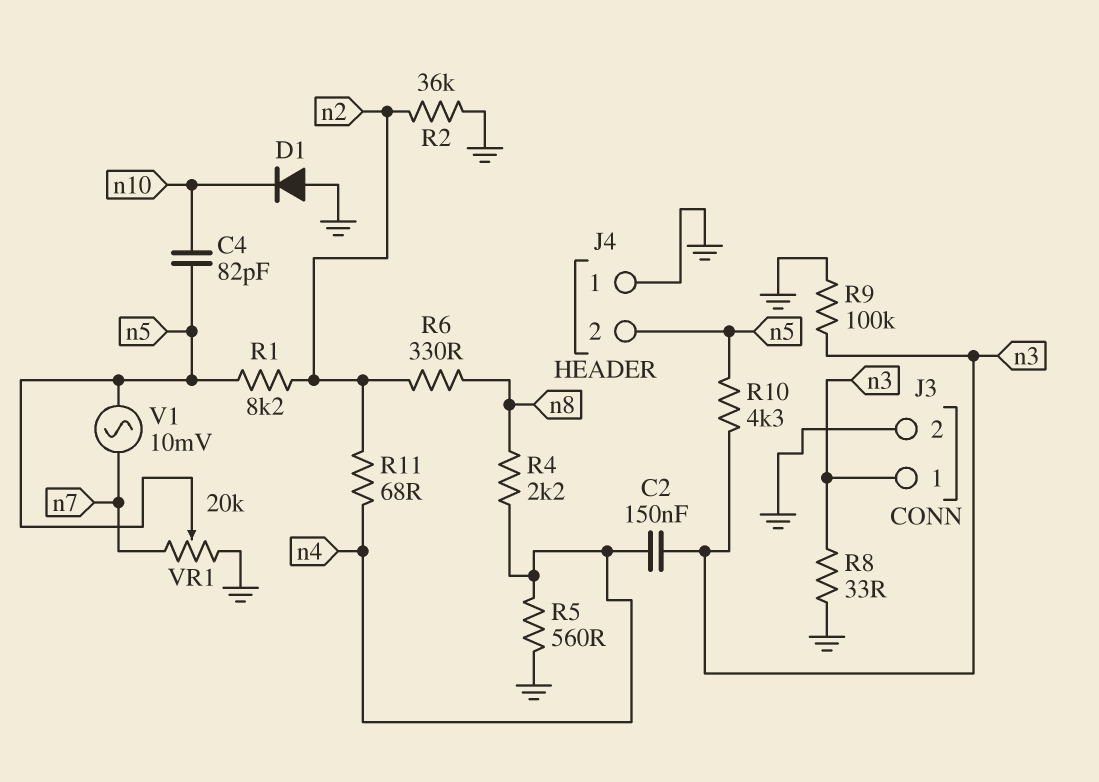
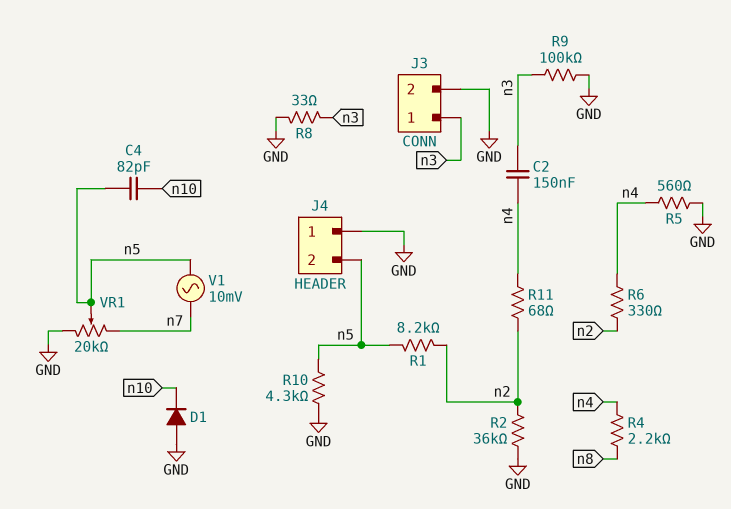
R6: 330 (n2, n8) -> 330 (n2, n4)
R10: 4.3k (n3, n5) -> 4.3k (GND, n5)

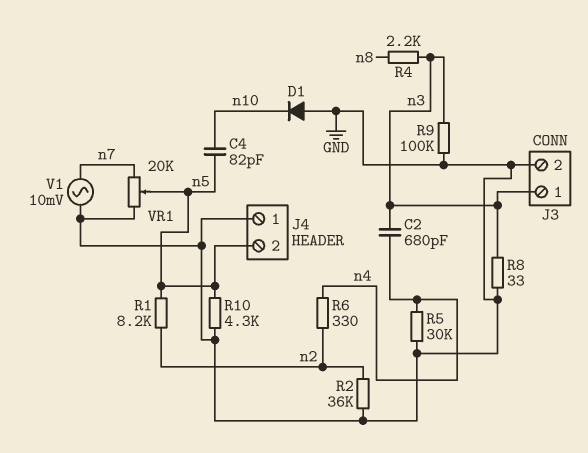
C2: 150nF (n3, n4) -> 680pF (n3, n4)
R4: 2.2k (n4, n8) -> 2.2k (n3, n8)
R5: 560 (GND, n4) -> 30k (GND, n4)
R11: 68 (n2, n4) -> none
V1: AC 10mV (n5, n7) -> AC 10mV (GND, n7)

